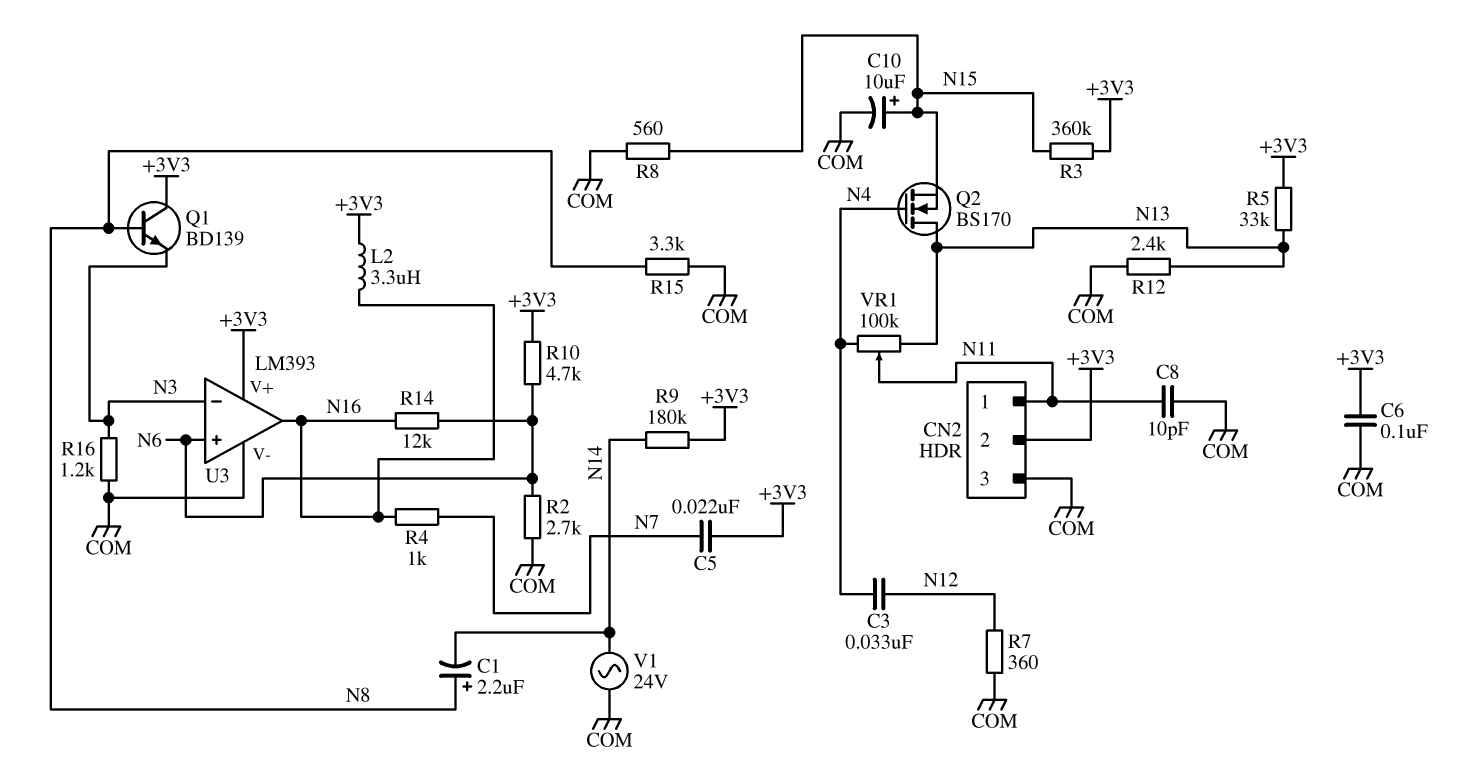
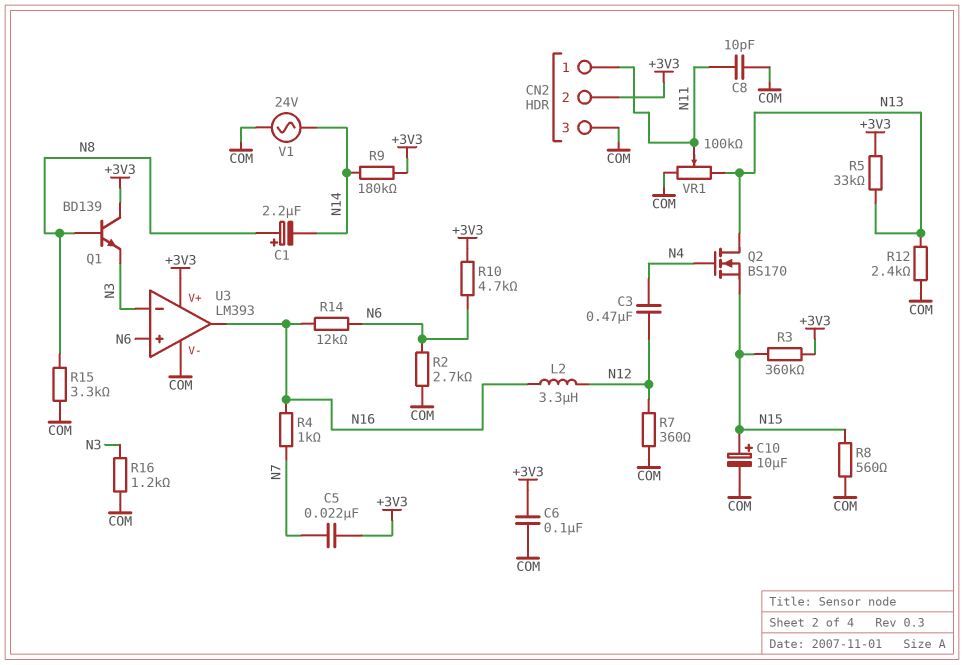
C3: 33nF (N4, N12) -> 470nF (N4, N12)
L2: 3.3uH (+3V3, N16) -> 3.3uH (N12, N16)
VR1: 100k (N4, N13, wiper N11) -> 100k (COM, N13, wiper N11)

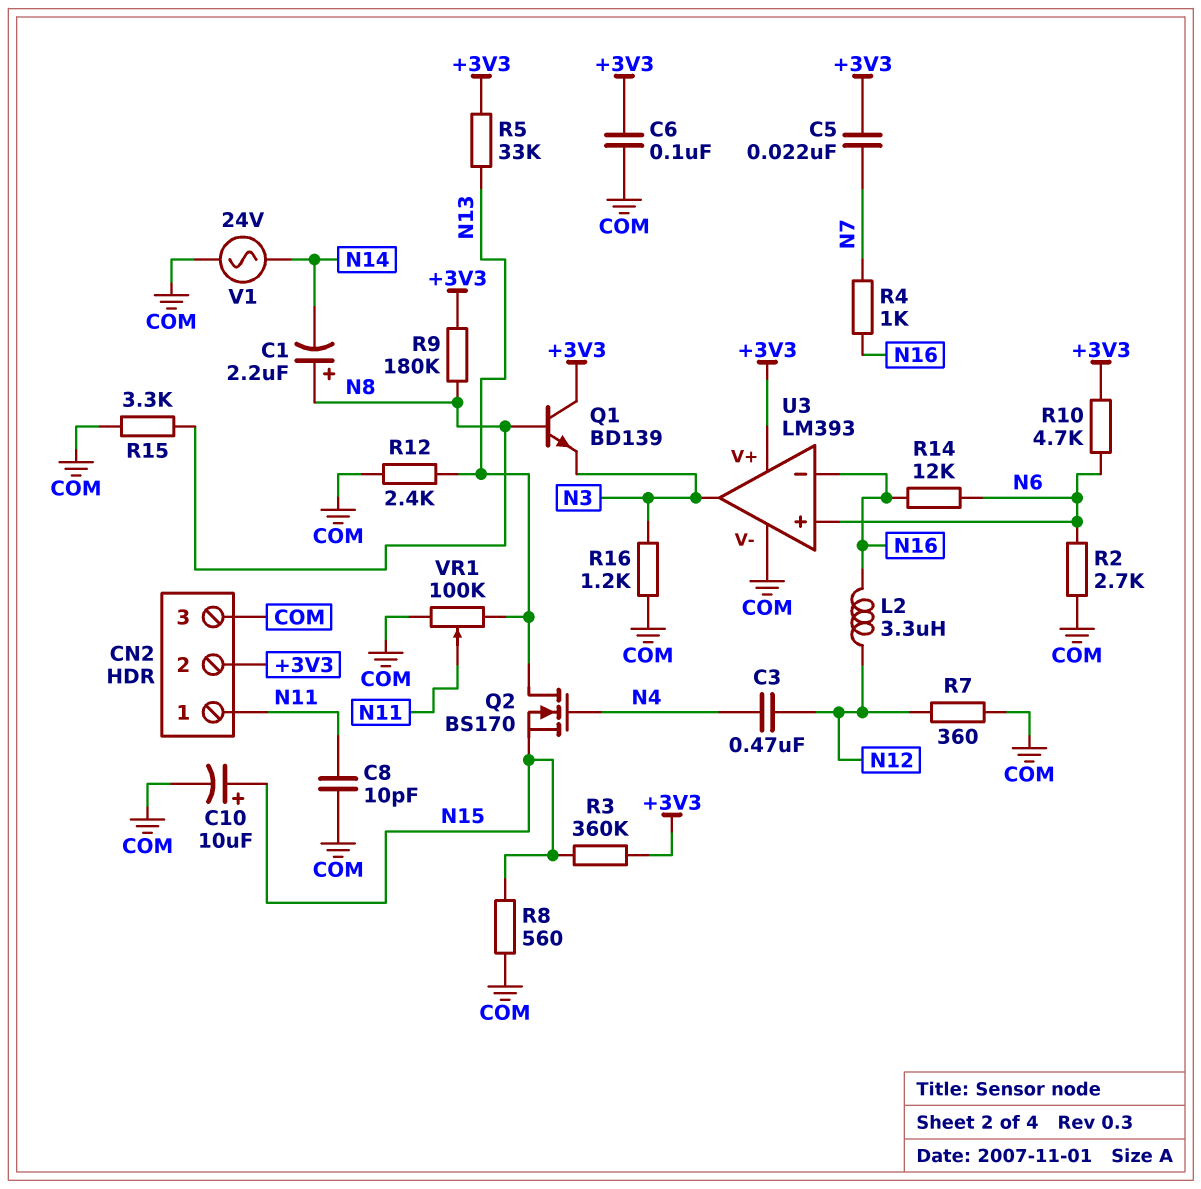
R9: 180k (+3V3, N14) -> 180k (+3V3, N8)
U3 pin in-: N3 -> N16
U3 pin out: N16 -> N3

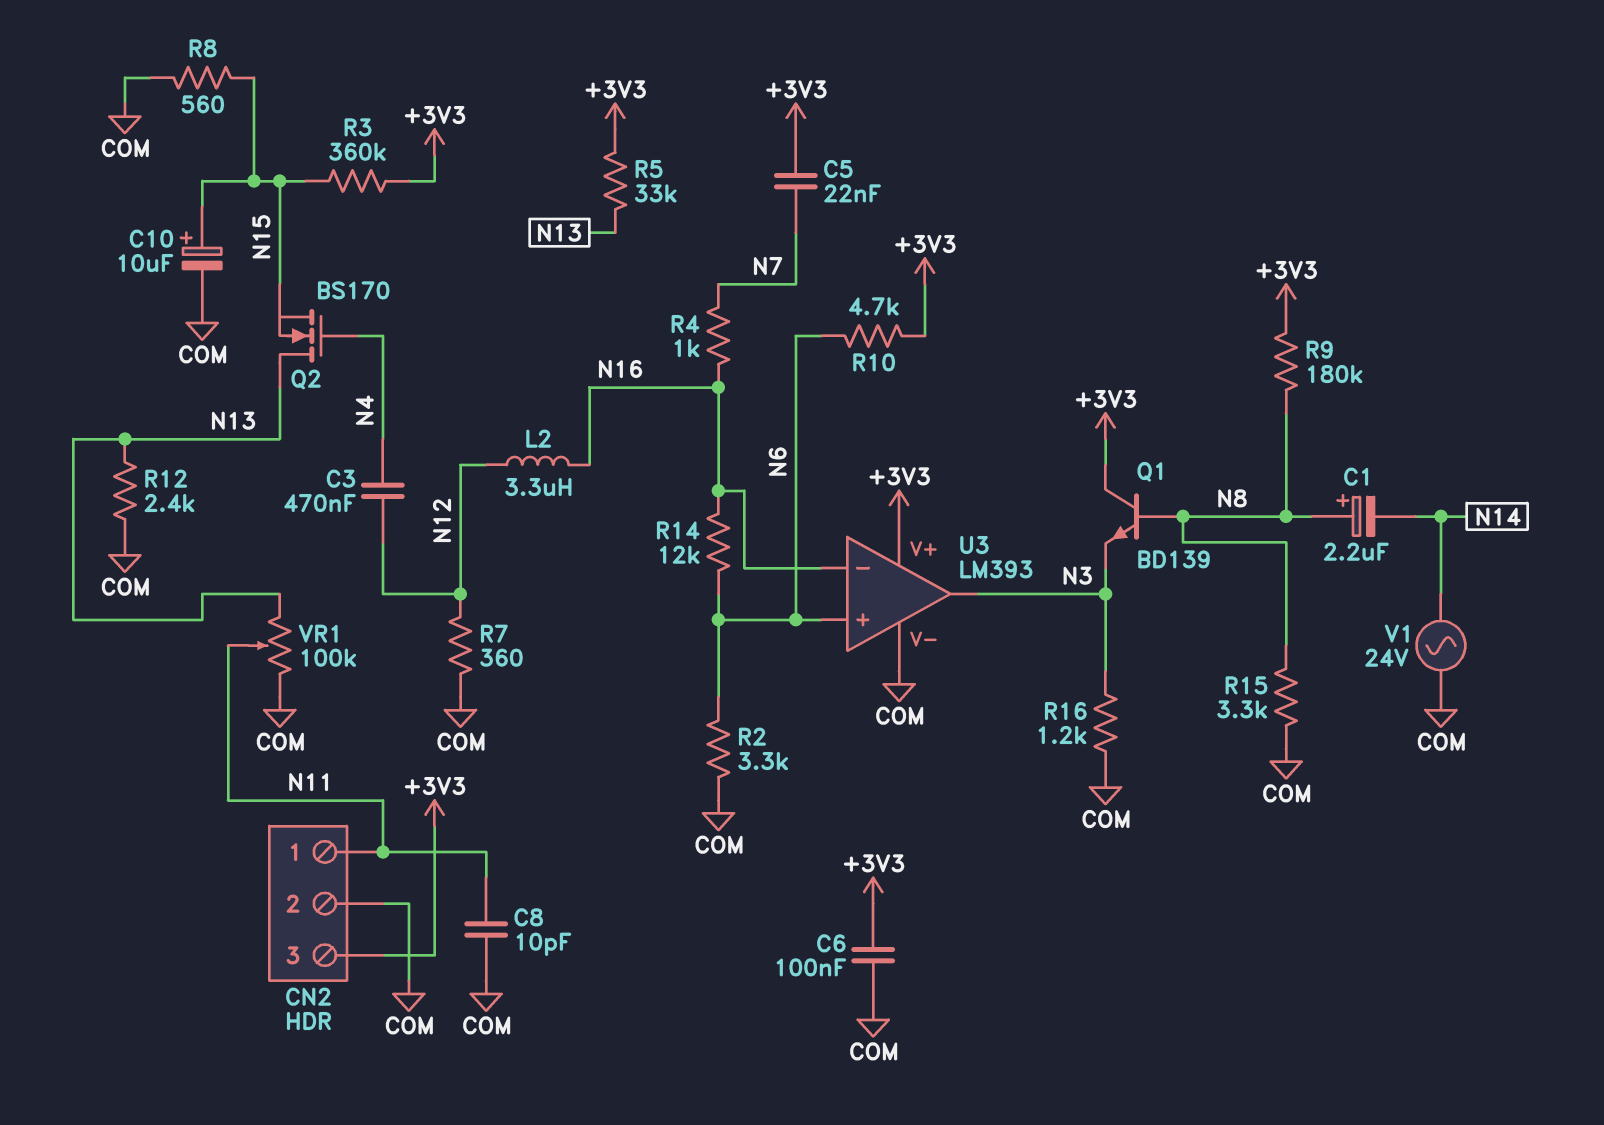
CN2 pin 2: +3V3 -> COM
CN2 pin 3: COM -> +3V3
R2: 2.7k (COM, N6) -> 3.3k (COM, N6)

